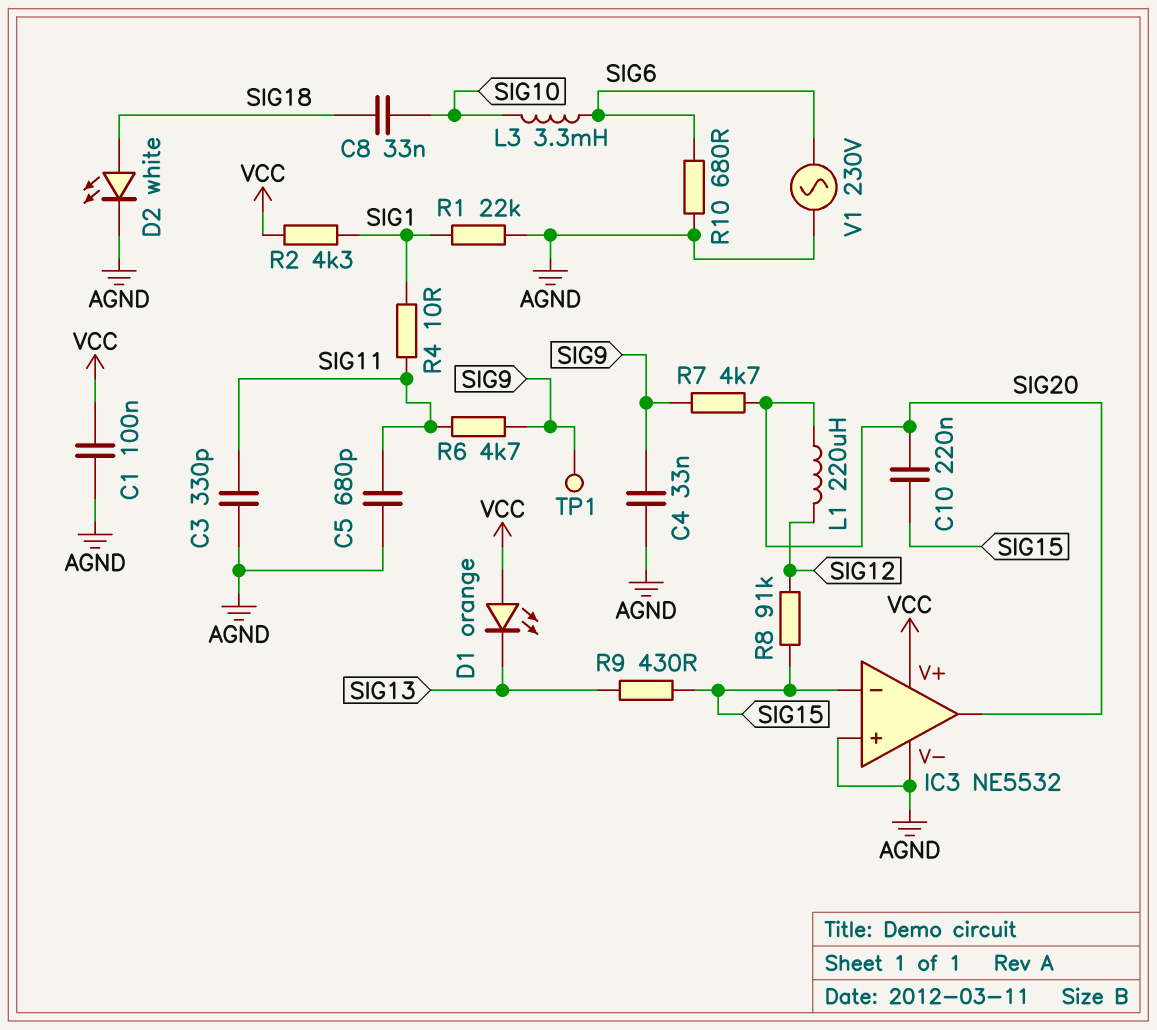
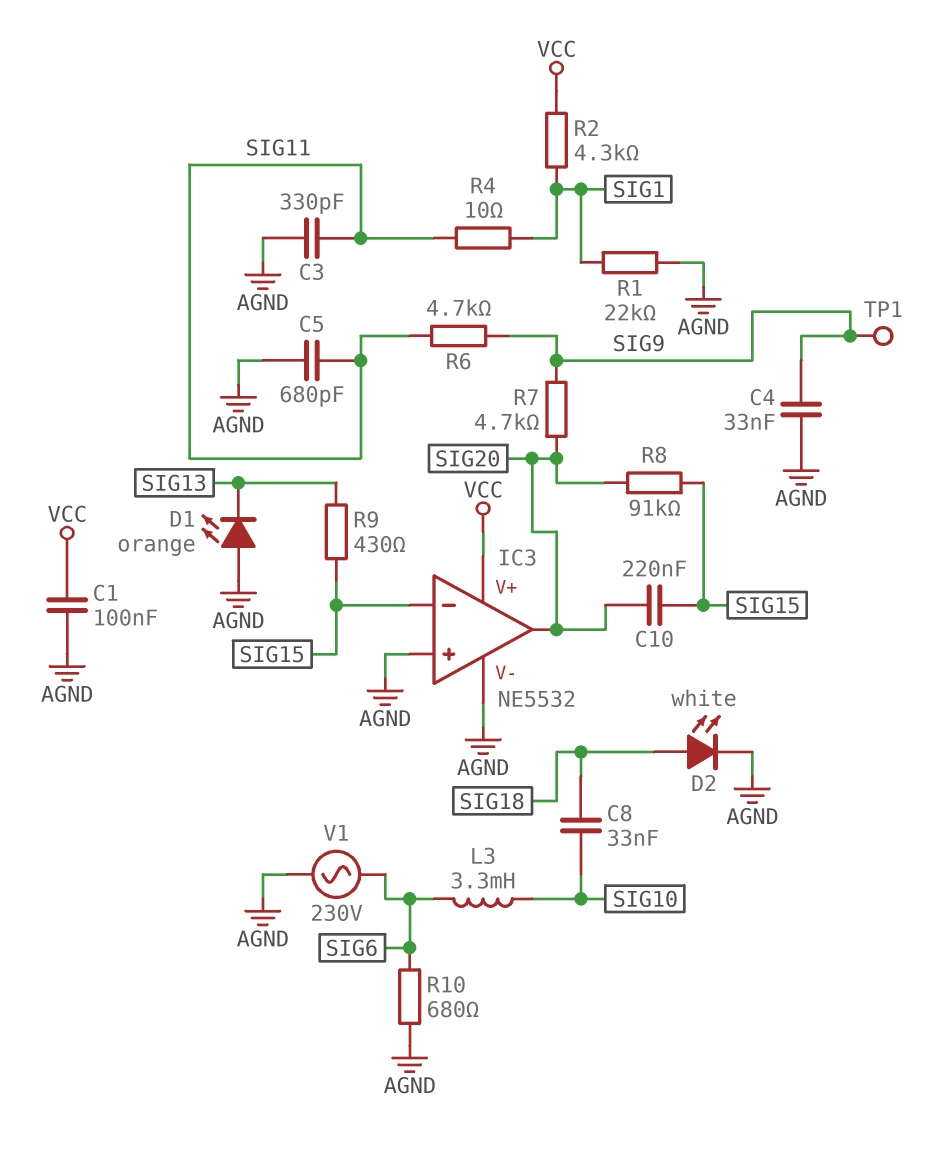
D1: LED orange (A VCC, K SIG13) -> LED orange (A AGND, K SIG13)
L1: 220uH (SIG12, SIG20) -> none
R8: 91k (SIG12, SIG15) -> 91k (SIG15, SIG20)

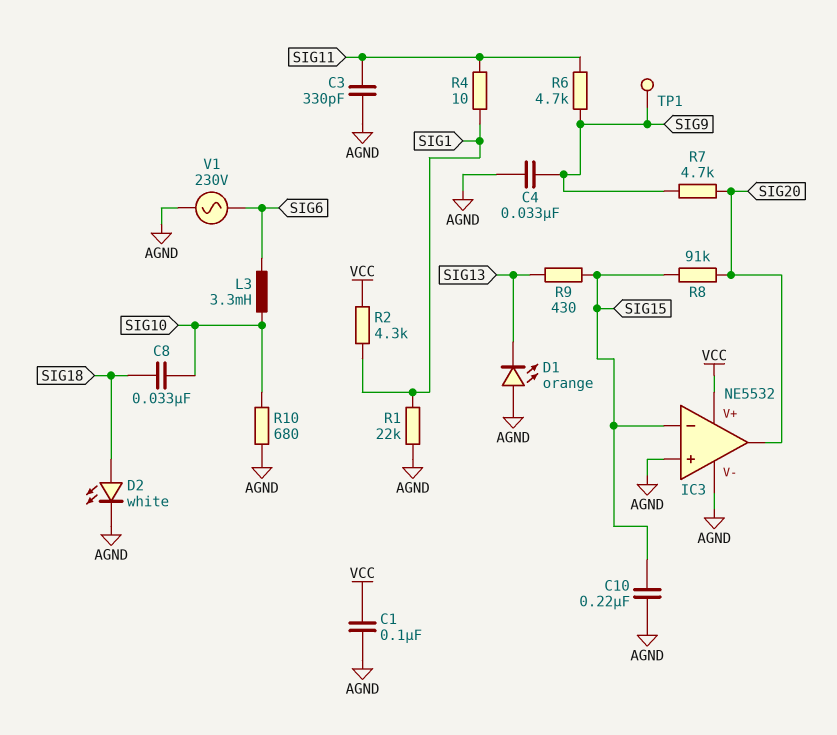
C5: 680pF (AGND, SIG11) -> none
C10: 220nF (SIG15, SIG20) -> 220nF (AGND, SIG15)
R10: 680 (AGND, SIG6) -> 680 (AGND, SIG10)

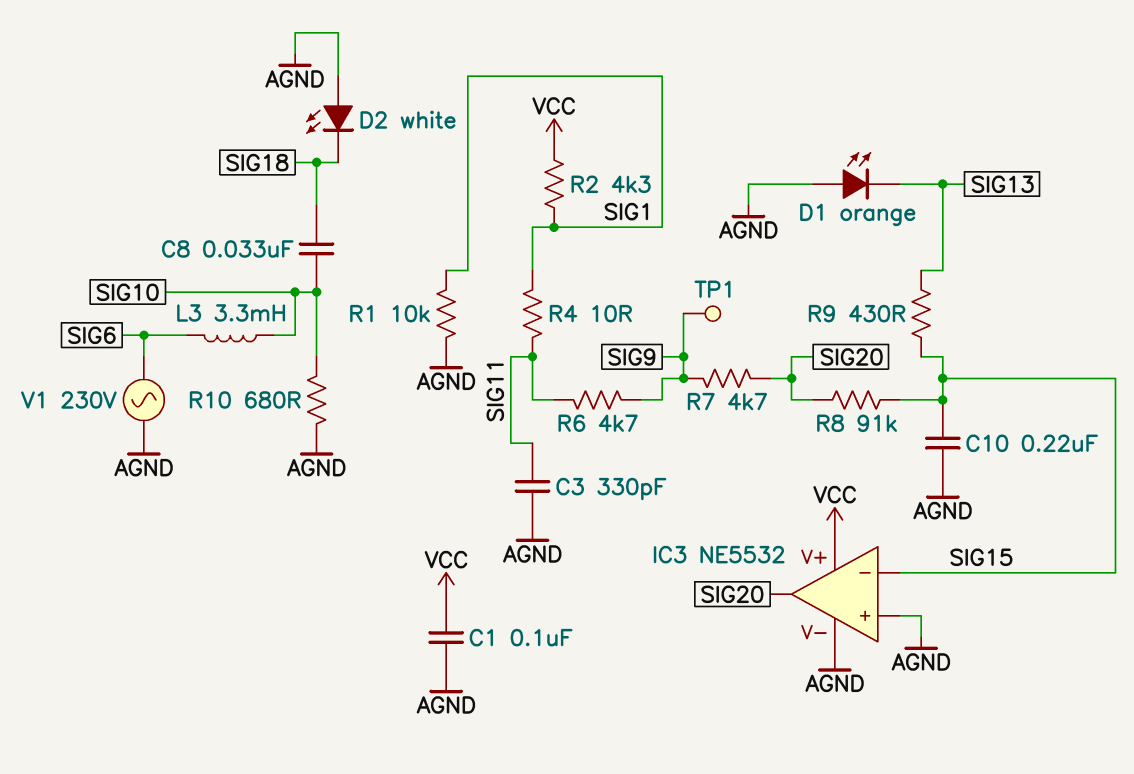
C4: 33nF (AGND, SIG9) -> none
D2: LED white (A SIG18, K AGND) -> LED white (A AGND, K SIG18)
R1: 22k (AGND, SIG1) -> 10k (AGND, SIG1)

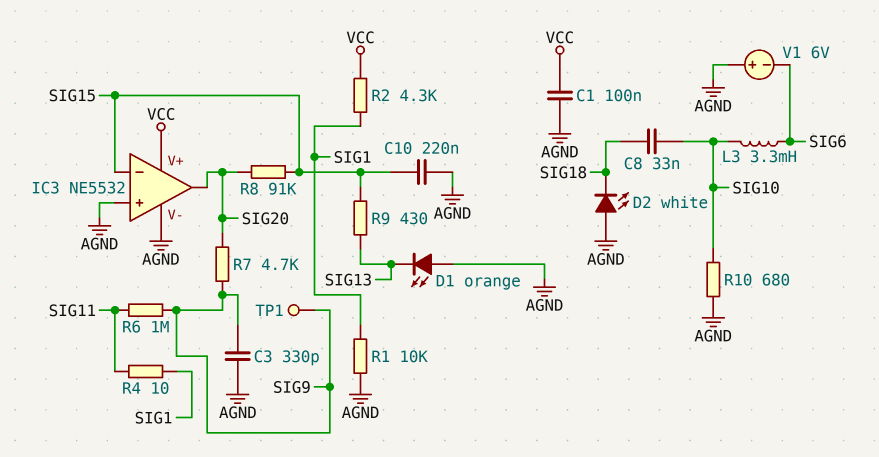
C3: 330pF (AGND, SIG11) -> 330pF (AGND, SIG9)
R6: 4.7k (SIG9, SIG11) -> 1M (SIG9, SIG11)
V1: AC 230V (AGND, SIG6) -> 6V (plus AGND, minus SIG6)

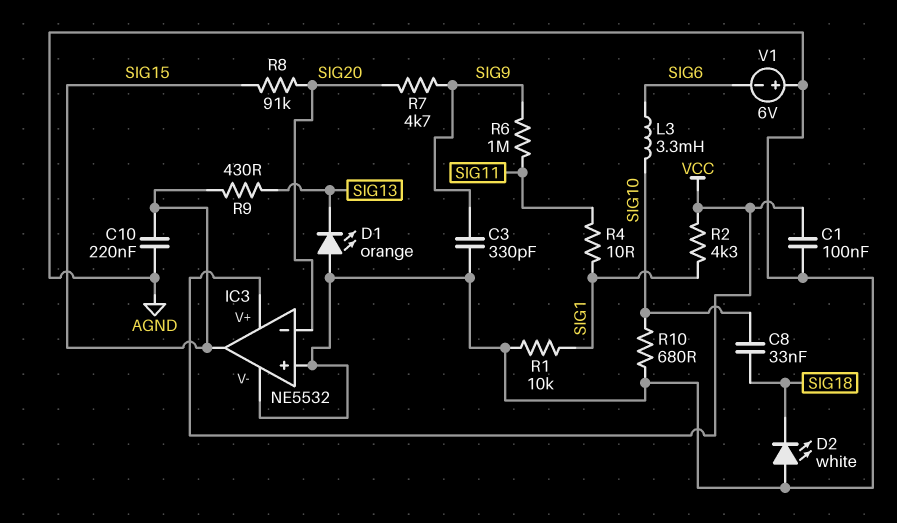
IC3 pin in-: SIG15 -> SIG20
IC3 pin out: SIG20 -> SIG15
TP1: test point (SIG9) -> none

